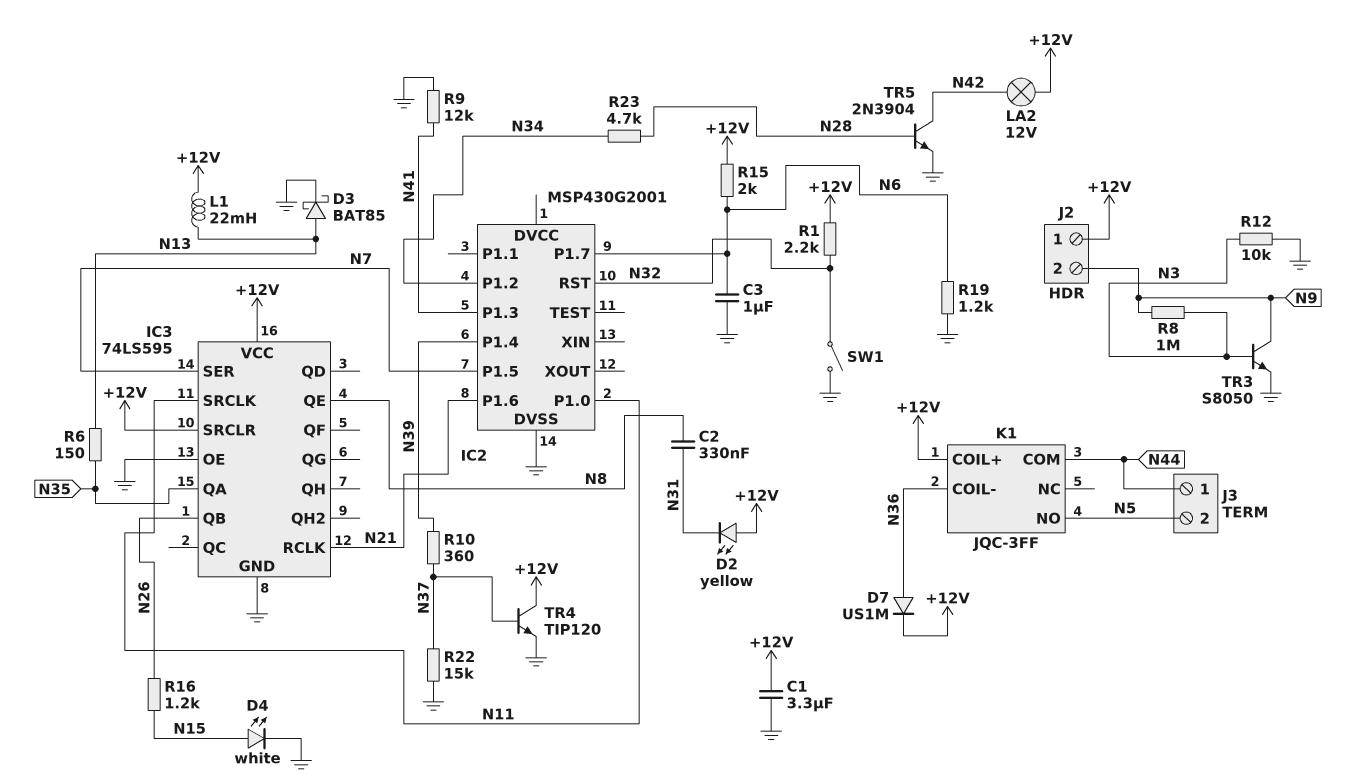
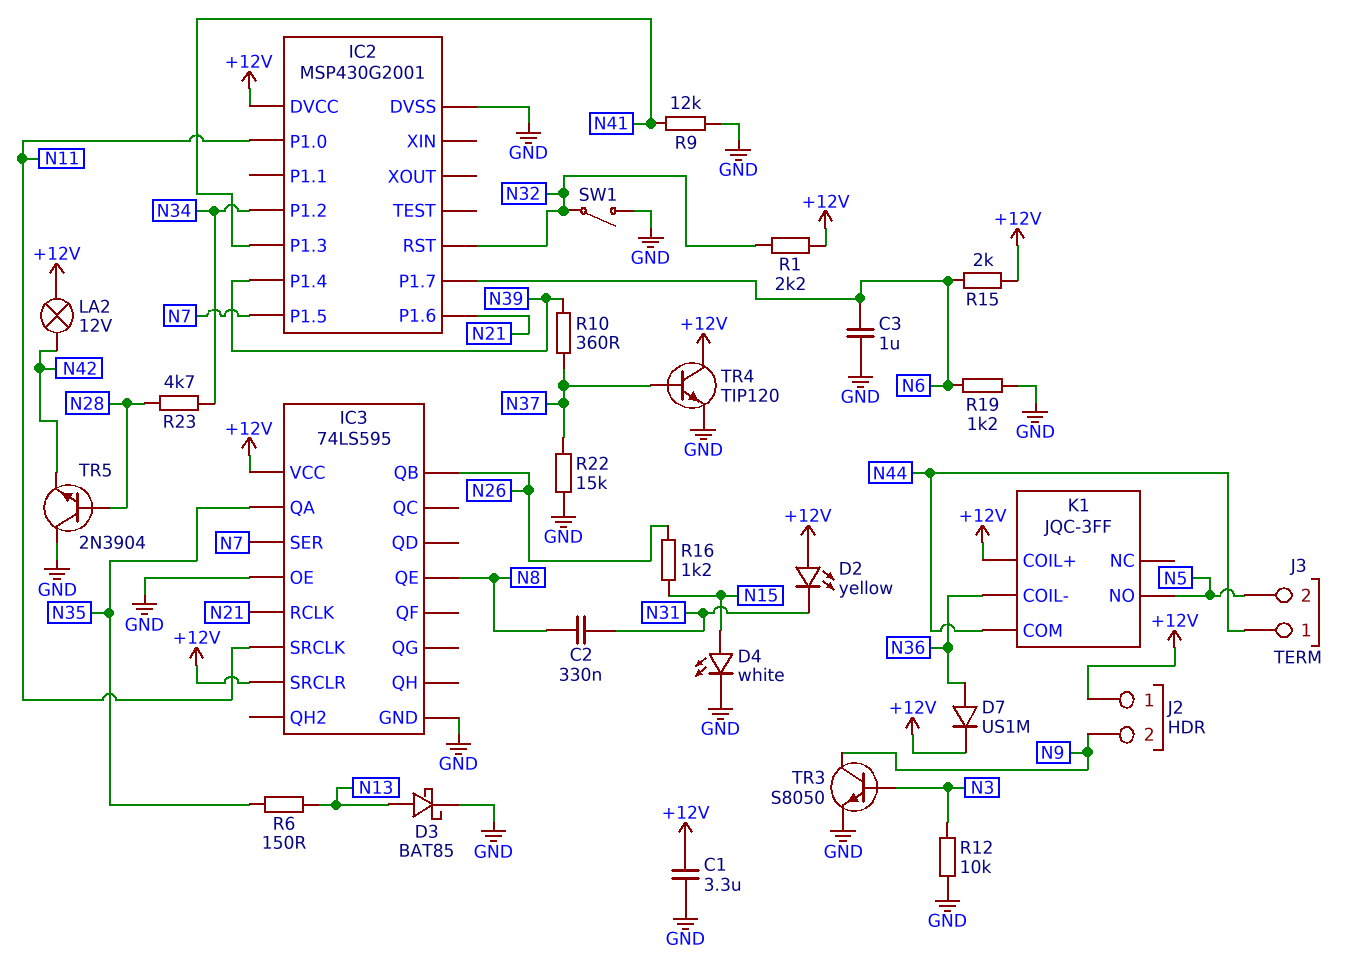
IC2 pin DVCC: none -> +12V
L1: 22mH (+12V, N13) -> none
R8: 1M (N3, N9) -> none
TR5: NPN 2N3904 (B N28, C N42, E GND) -> NPN 2N3904 (B N28, C GND, E N42)

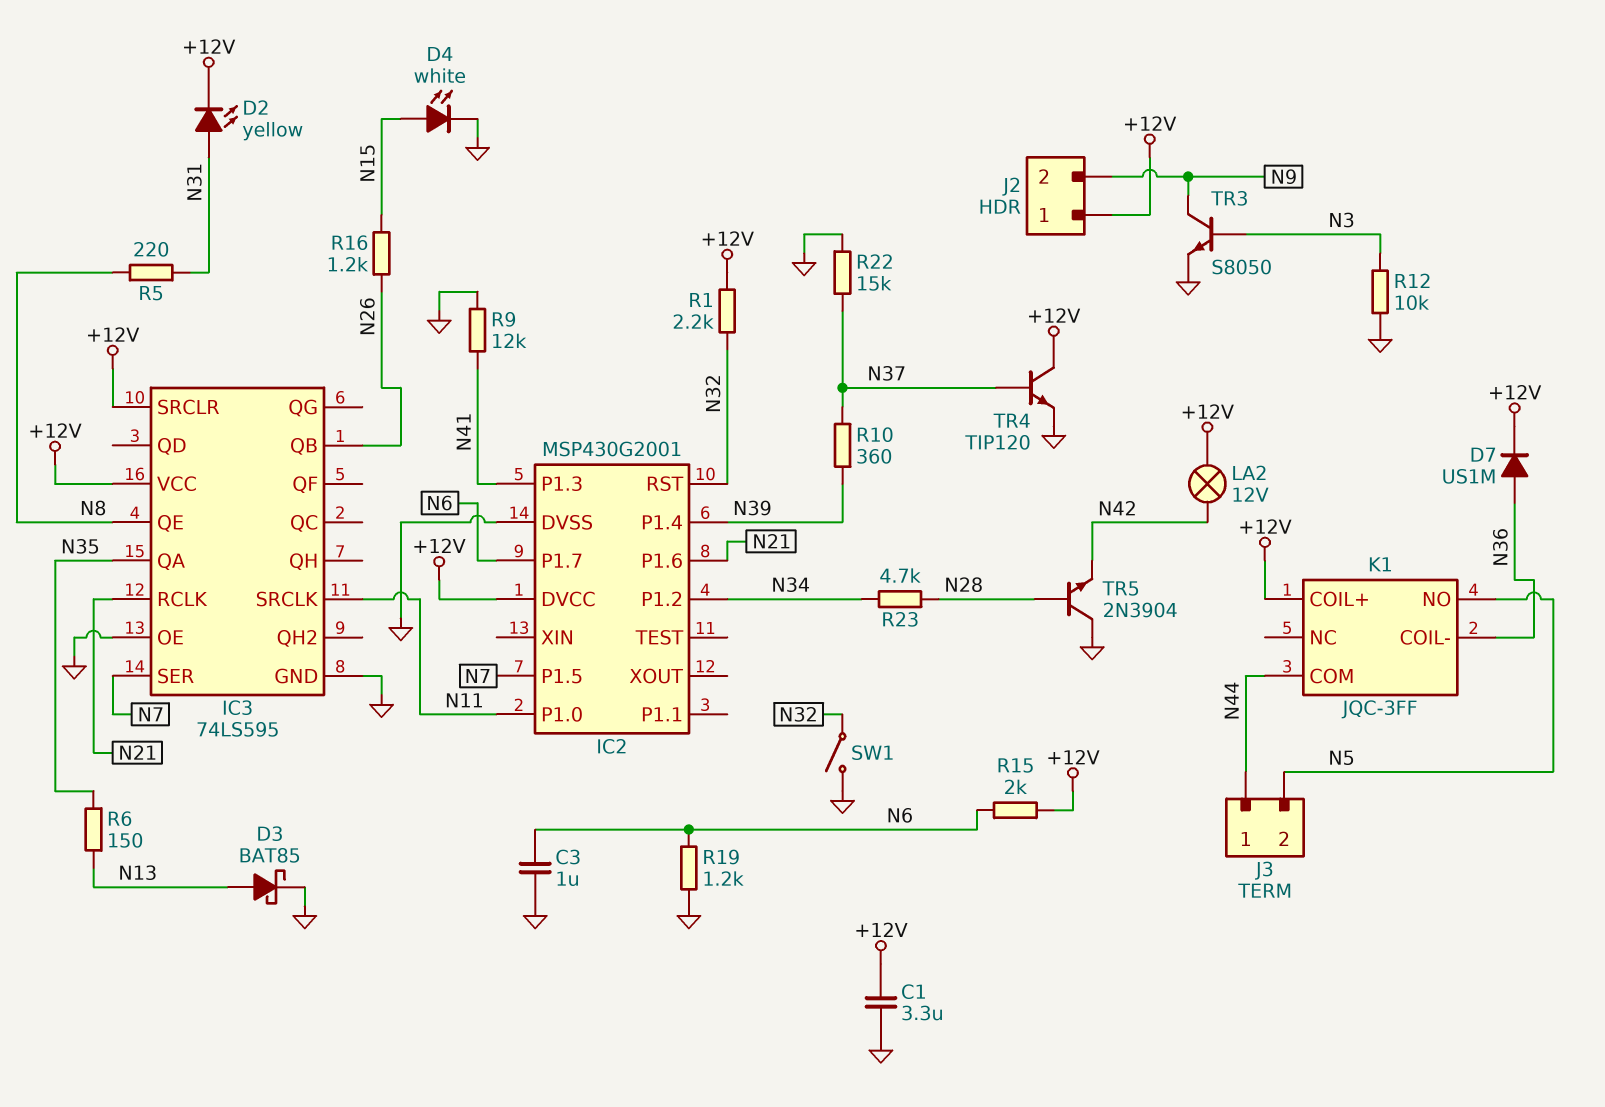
C2: 330nF (N8, N31) -> none
D2: LED yellow (A +12V, K N31) -> LED yellow (A N31, K +12V)
R5: none -> 220 (N8, N31)

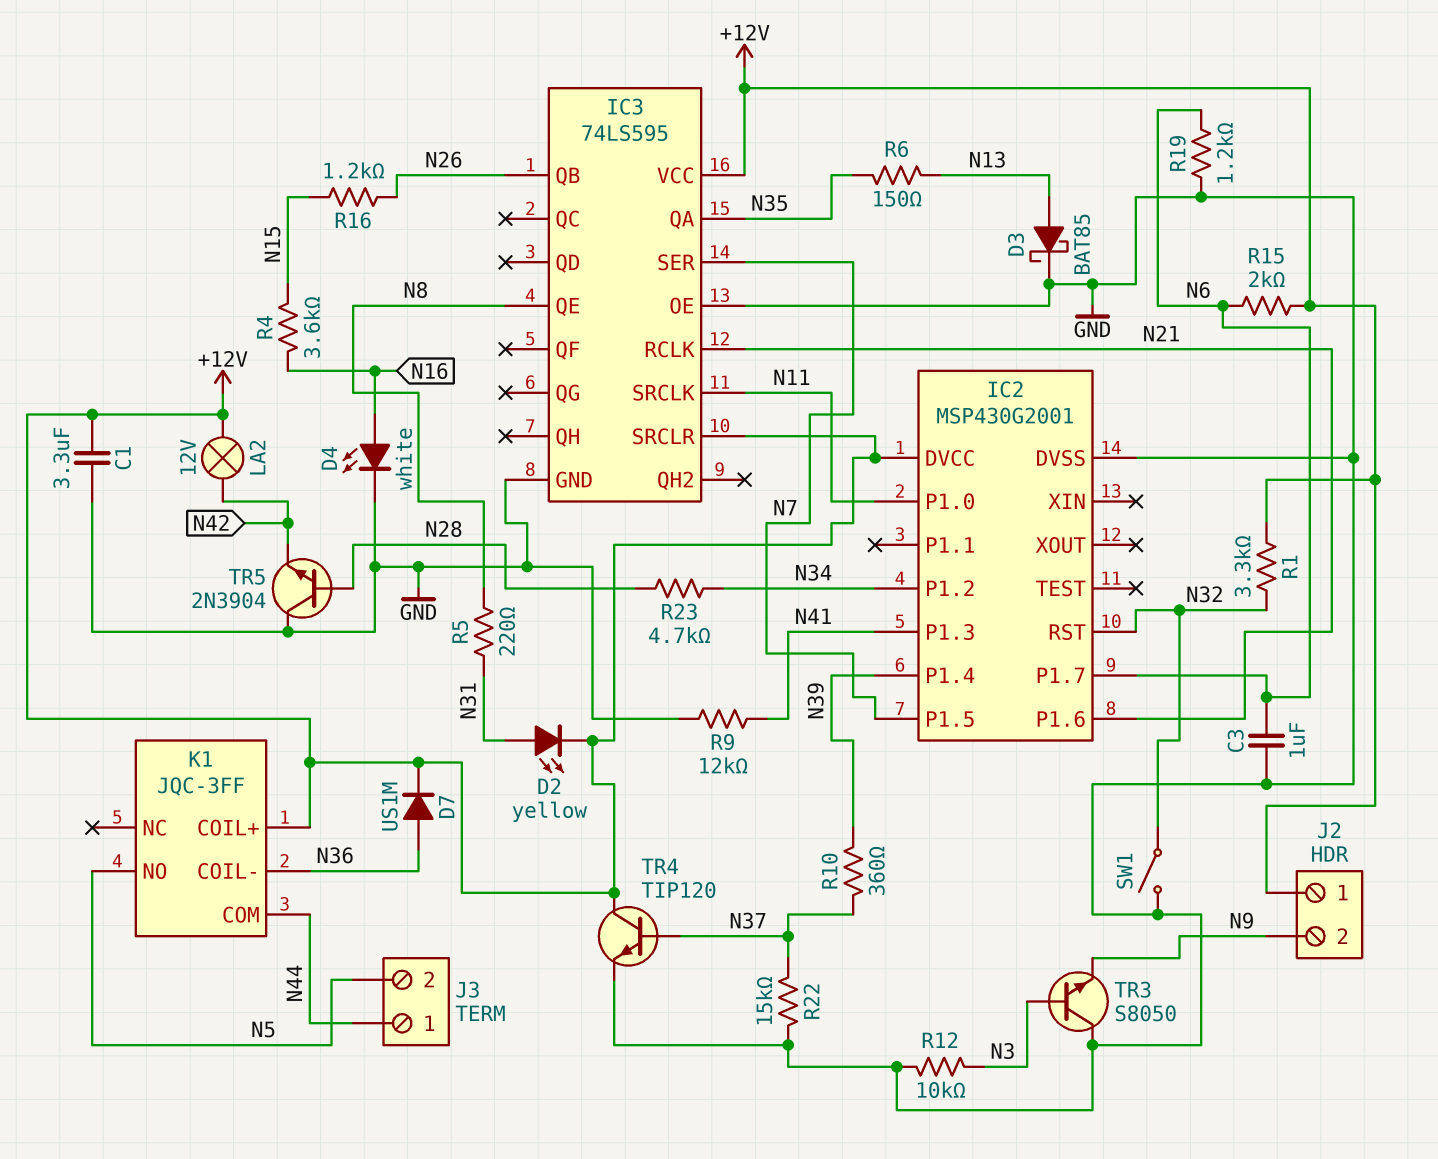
D4: LED white (A N15, K GND) -> LED white (A N16, K GND)
R1: 2.2k (+12V, N32) -> 3.3k (+12V, N32)
R4: none -> 3.6k (N15, N16)
TR3: NPN S8050 (B N3, C N9, E GND) -> NPN S8050 (B N3, C GND, E N9)

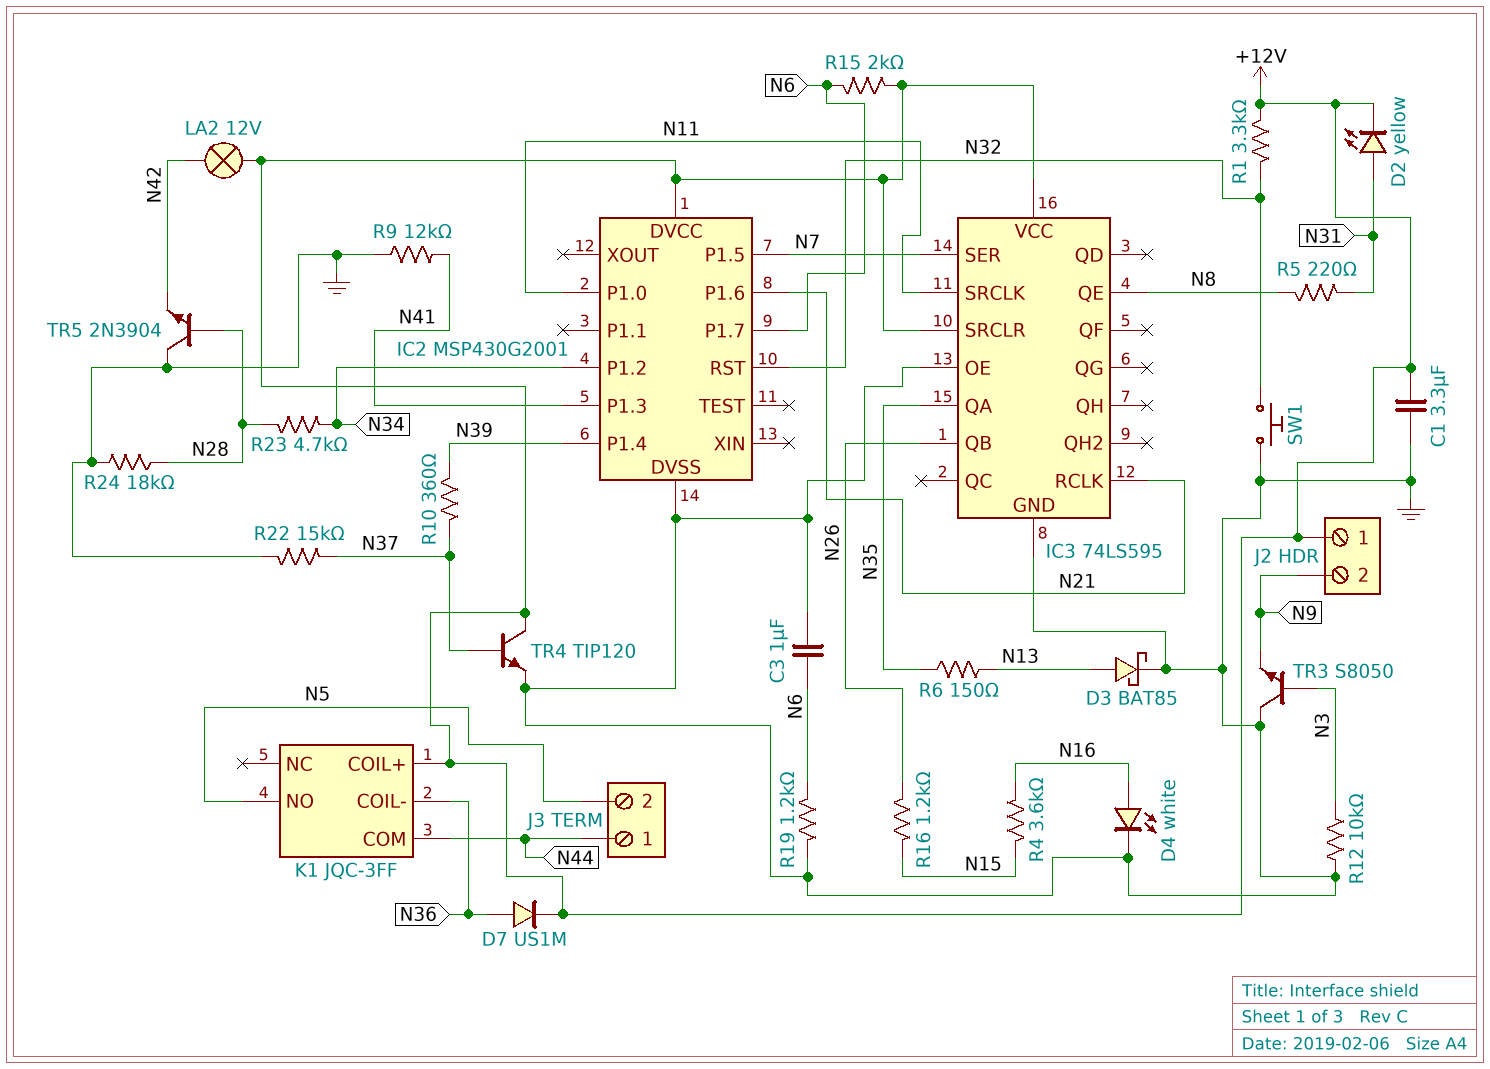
R24: none -> 18k (GND, N28)
SW1: switch (GND, N32) -> button (GND, N32)

